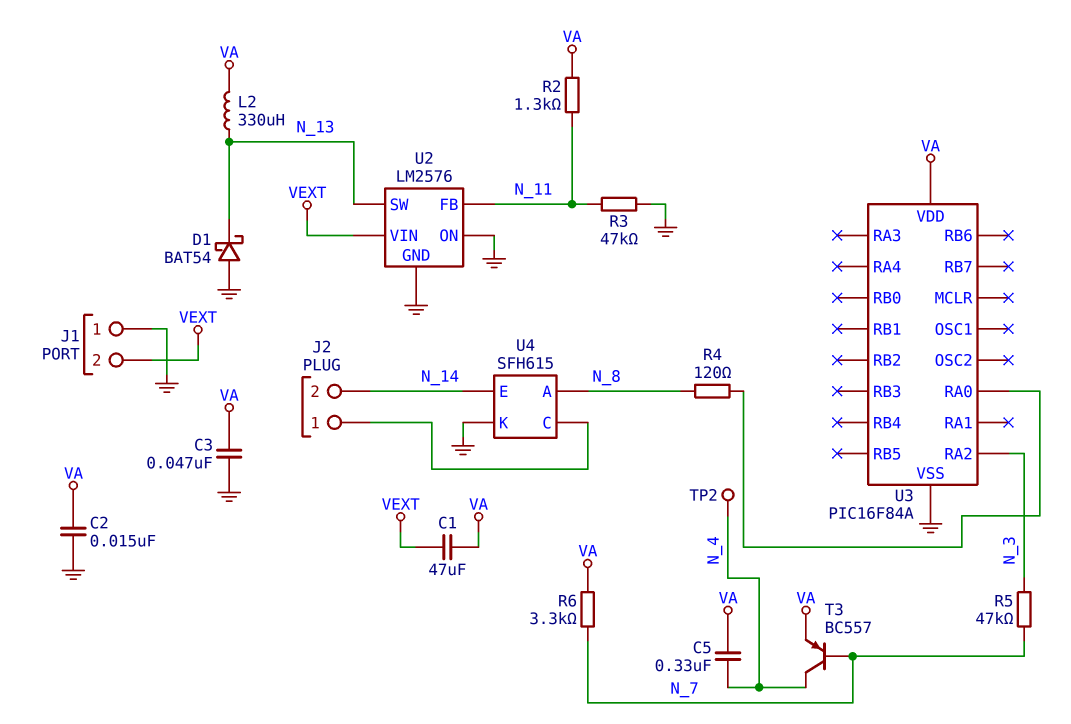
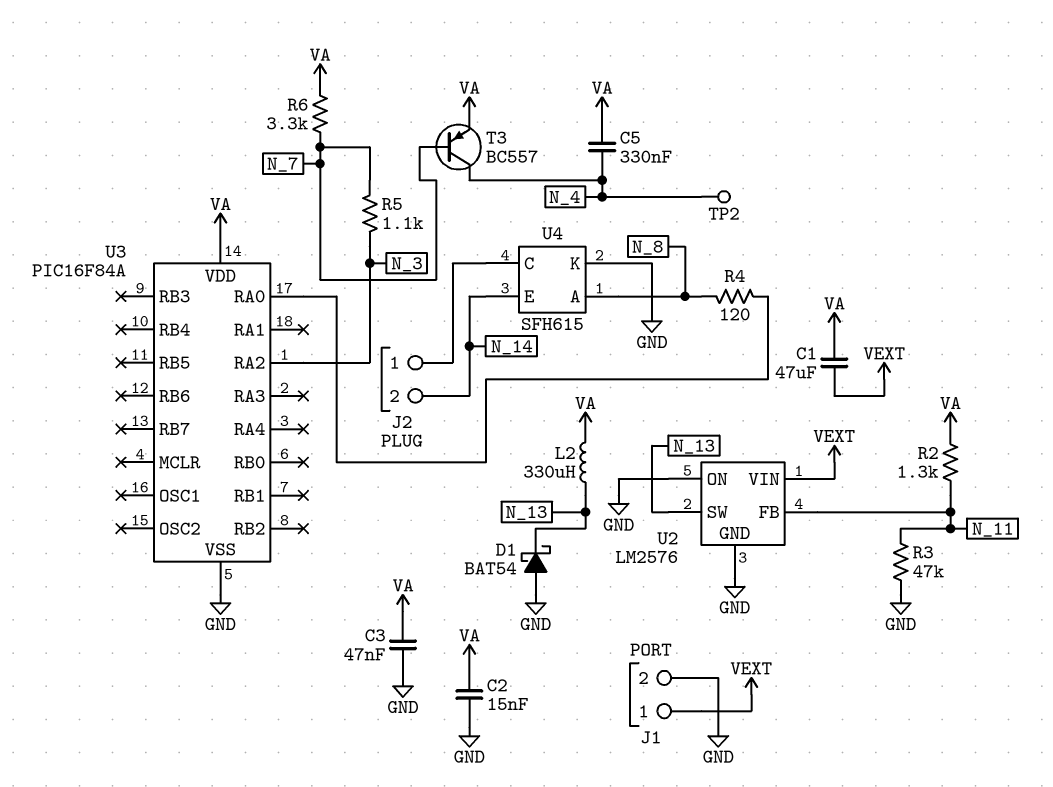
J1 pin 1: GND -> VEXT
J1 pin 2: VEXT -> GND
R5: 47k (N_3, N_7) -> 1.1k (N_3, N_7)

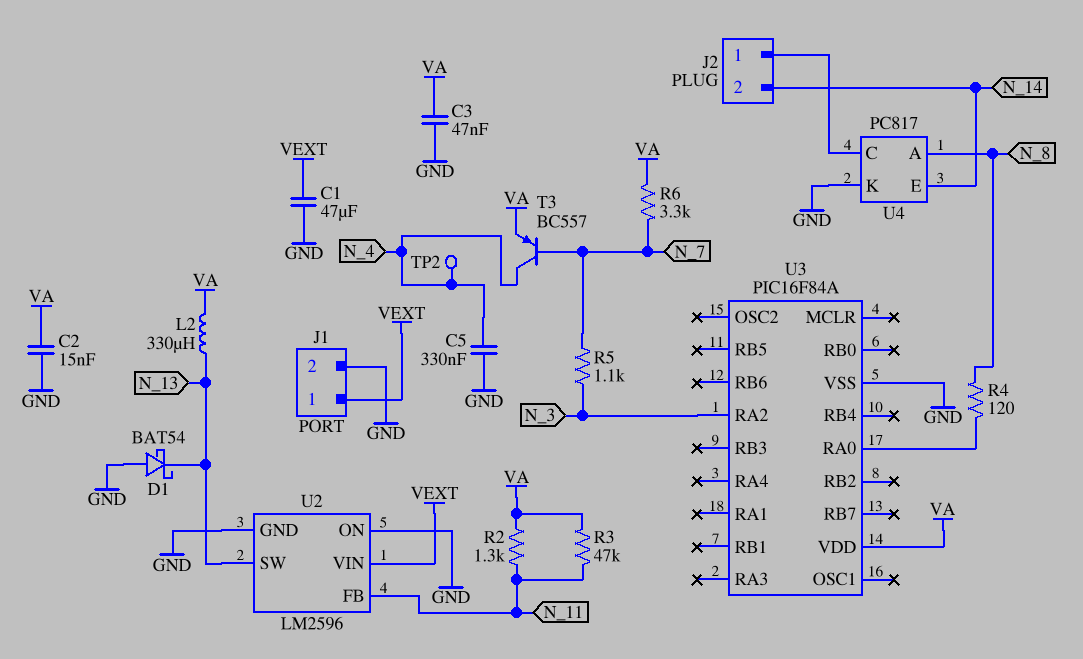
C1: 47uF (VA, VEXT) -> 47uF (GND, VEXT)
C5: 330nF (N_4, VA) -> 330nF (GND, N_4)
R3: 47k (GND, N_11) -> 47k (N_11, VA)
U2: LM2576 -> LM2596
U4: SFH615 -> PC817

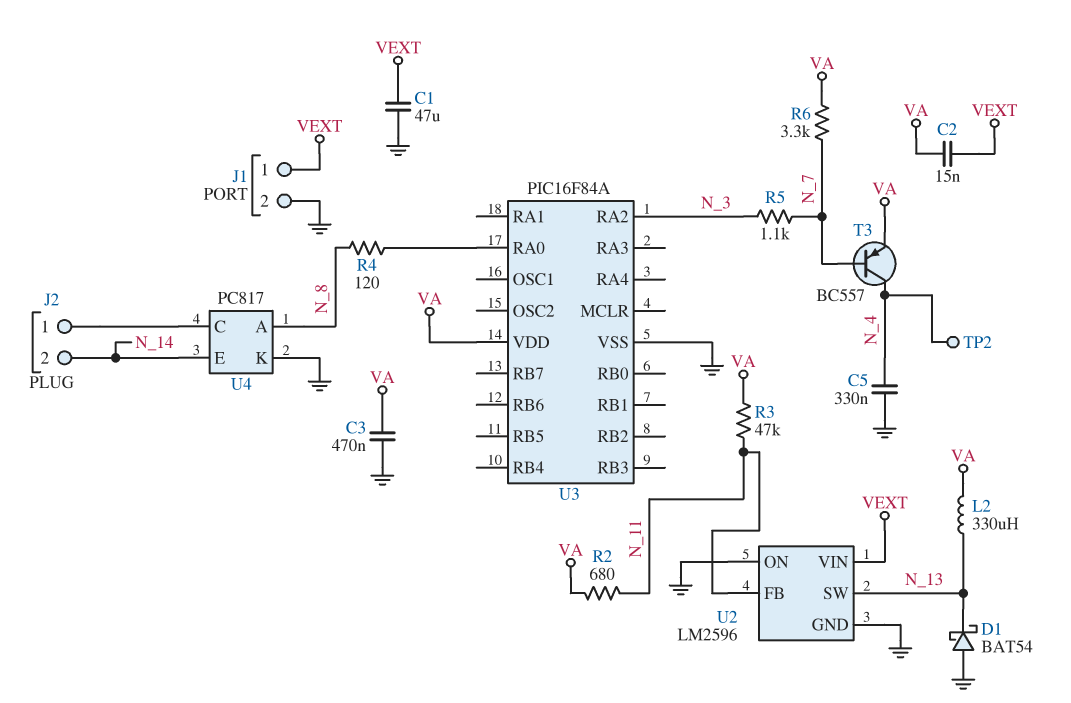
C2: 15nF (GND, VA) -> 15nF (VA, VEXT)
C3: 47nF (GND, VA) -> 470nF (GND, VA)
R2: 1.3k (N_11, VA) -> 680 (N_11, VA)

